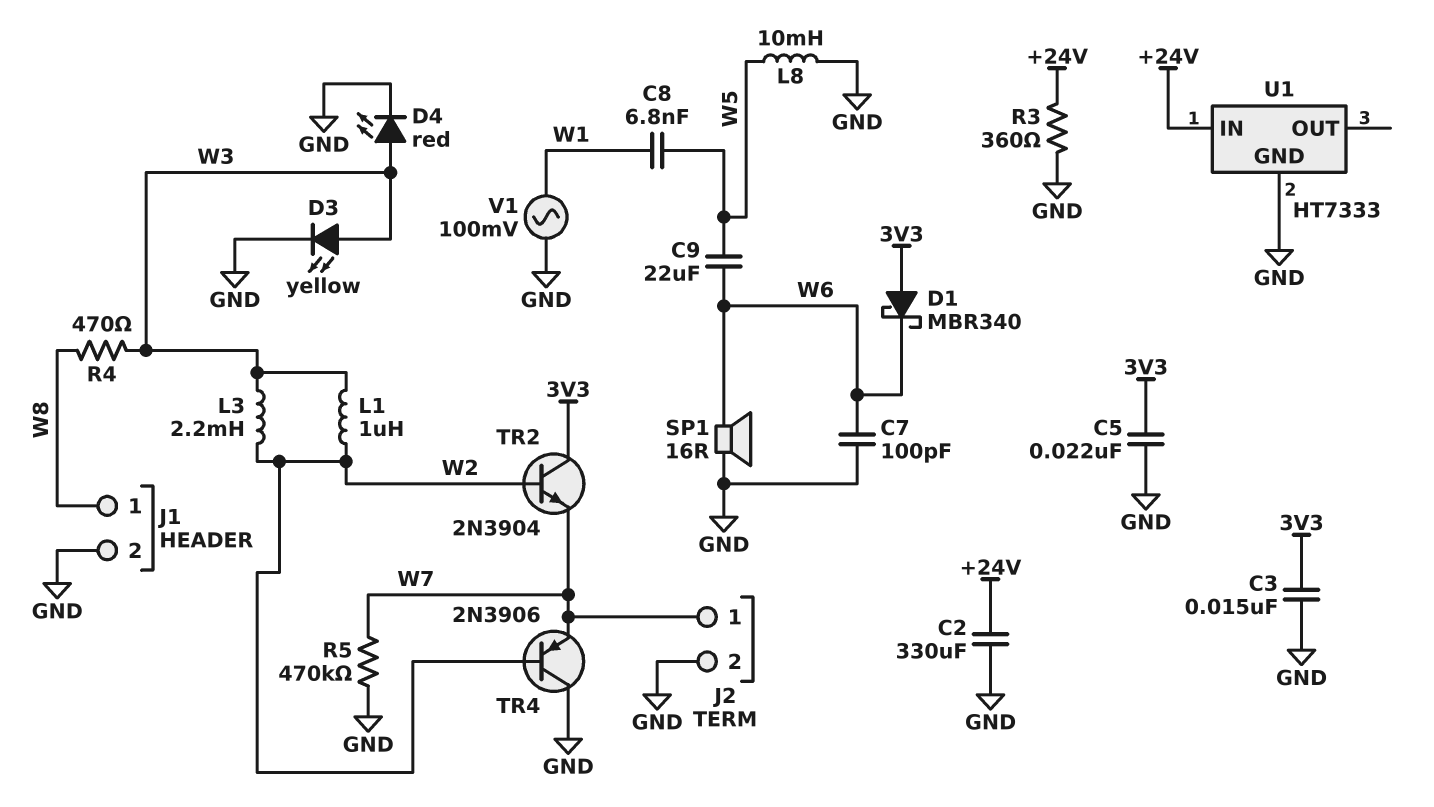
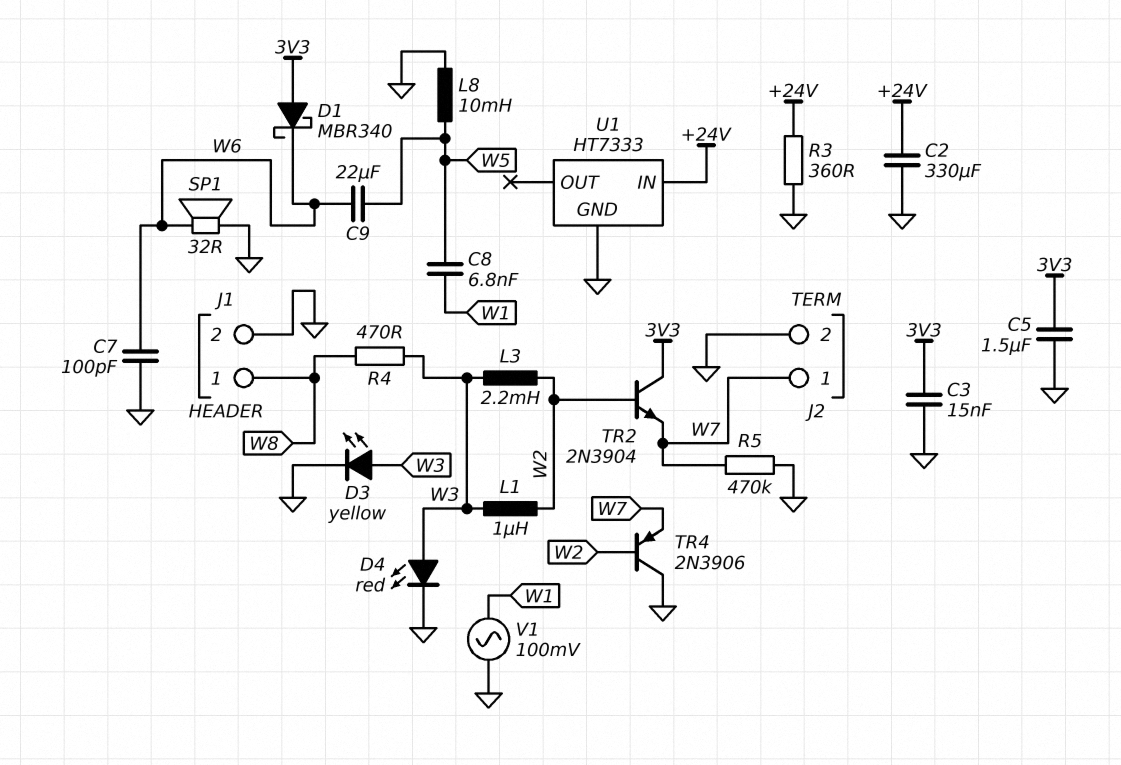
C5: 22nF (3V3, GND) -> 1.5uF (3V3, GND)
SP1: speaker 16R (GND, W6) -> speaker 32R (GND, W6)

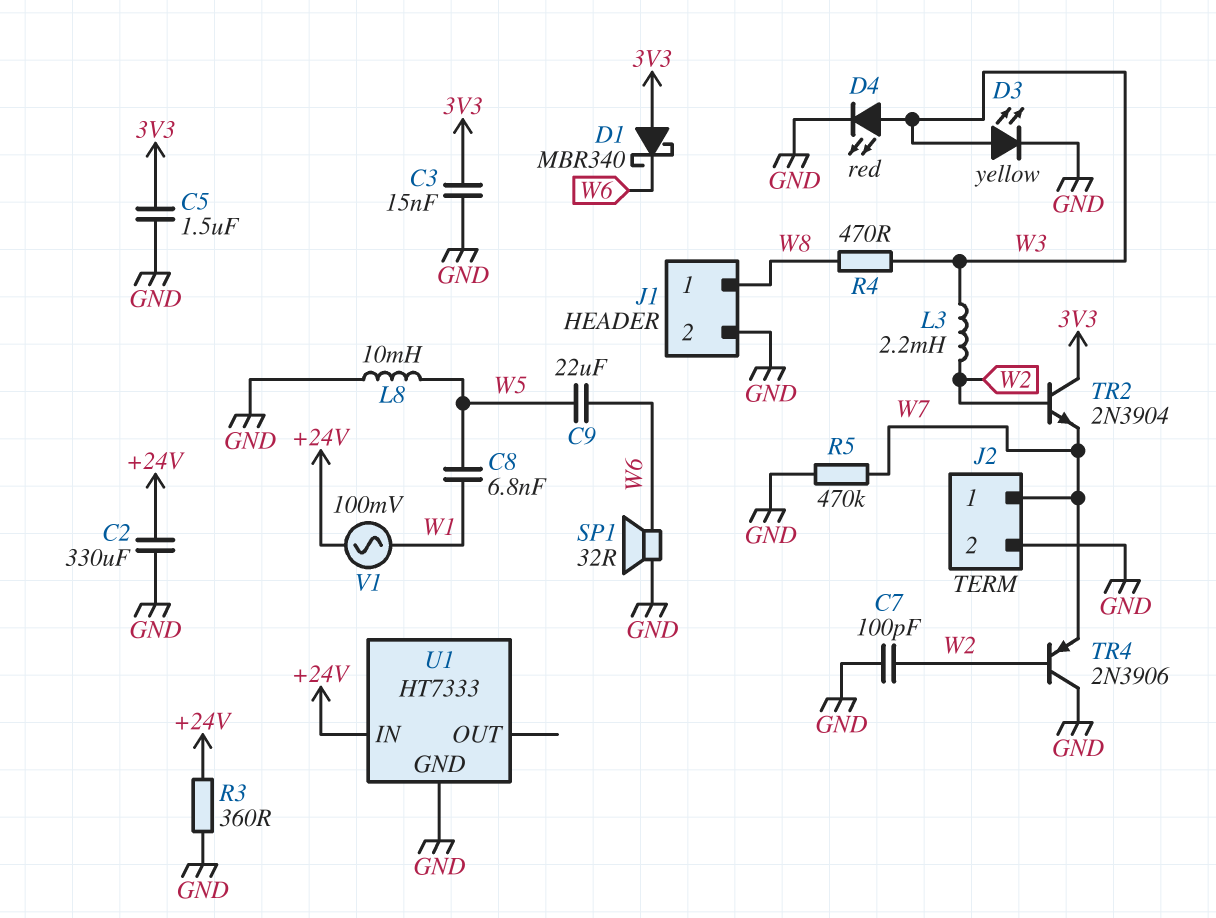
C7: 100pF (GND, W6) -> 100pF (GND, W2)
L1: 1uH (W2, W3) -> none
V1: AC 100mV (GND, W1) -> AC 100mV (+24V, W1)

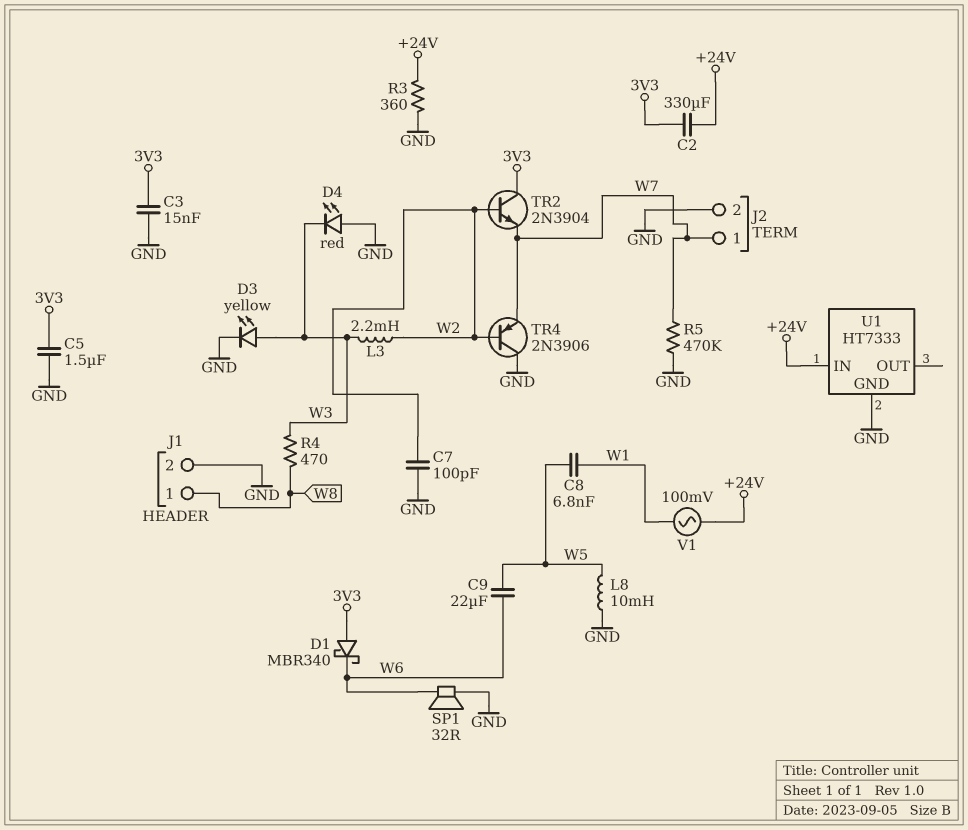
C2: 330uF (+24V, GND) -> 330uF (+24V, 3V3)
D4: LED red (A W3, K GND) -> LED red (A GND, K W3)

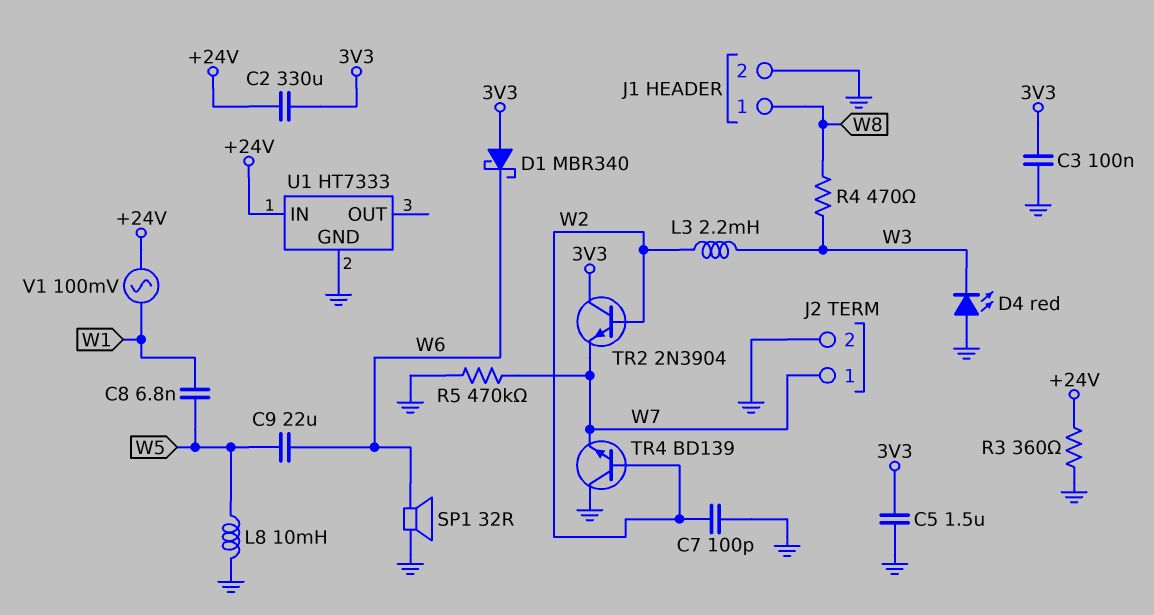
C3: 15nF (3V3, GND) -> 100nF (3V3, GND)
D3: LED yellow (A W3, K GND) -> none
TR4: PNP 2N3906 (B W2, C GND, E W7) -> NPN BD139 (B W2, C GND, E W7)

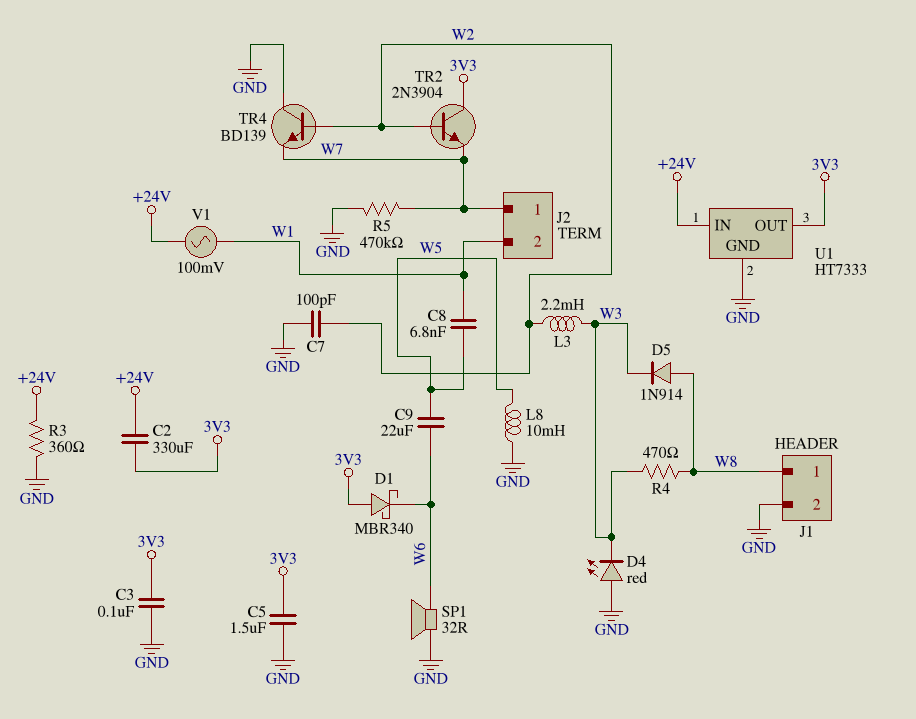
D5: none -> diode 1N914 (A W8, K W3)
J2 pin 2: GND -> W1
U1 pin OUT: none -> 3V3

